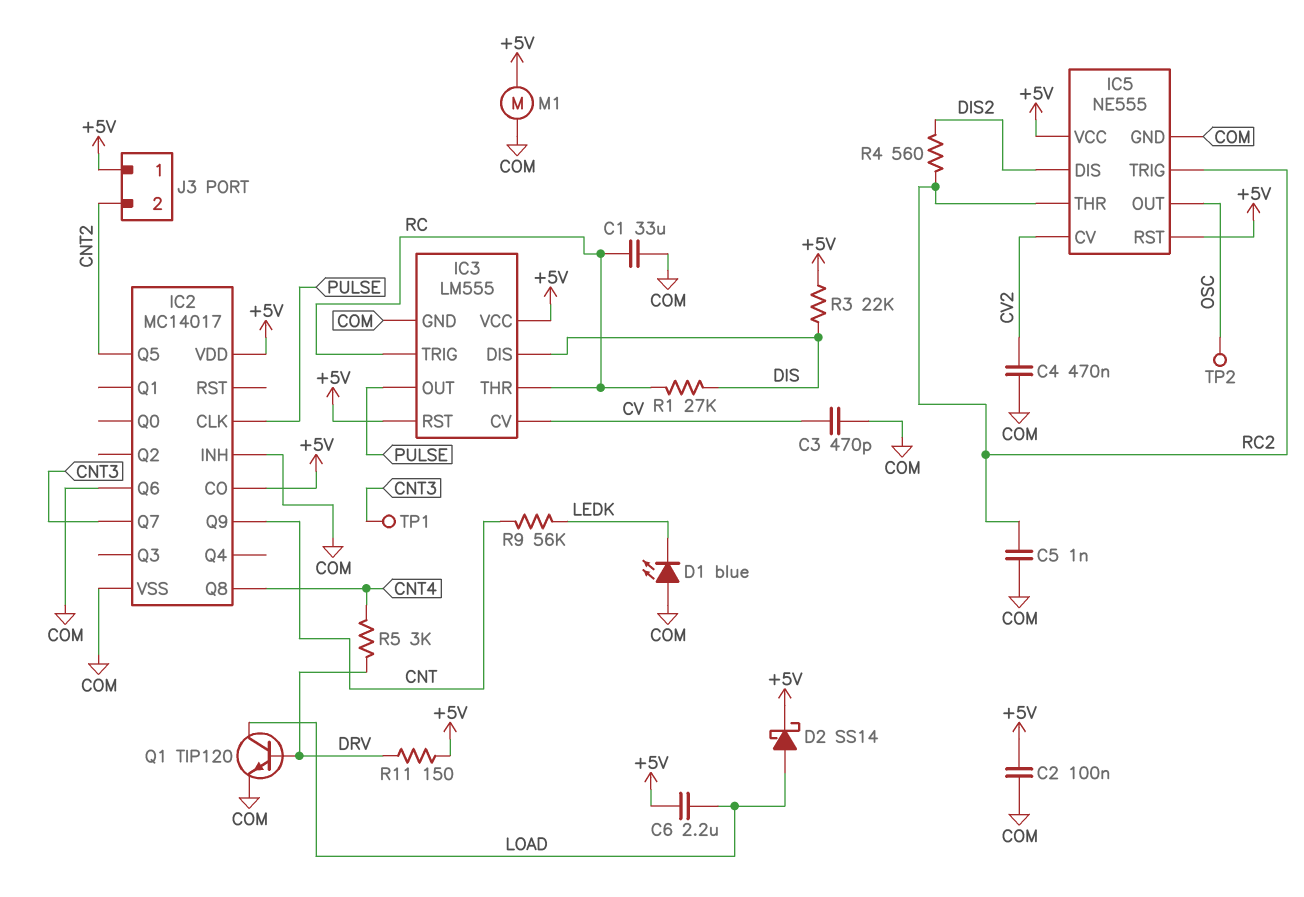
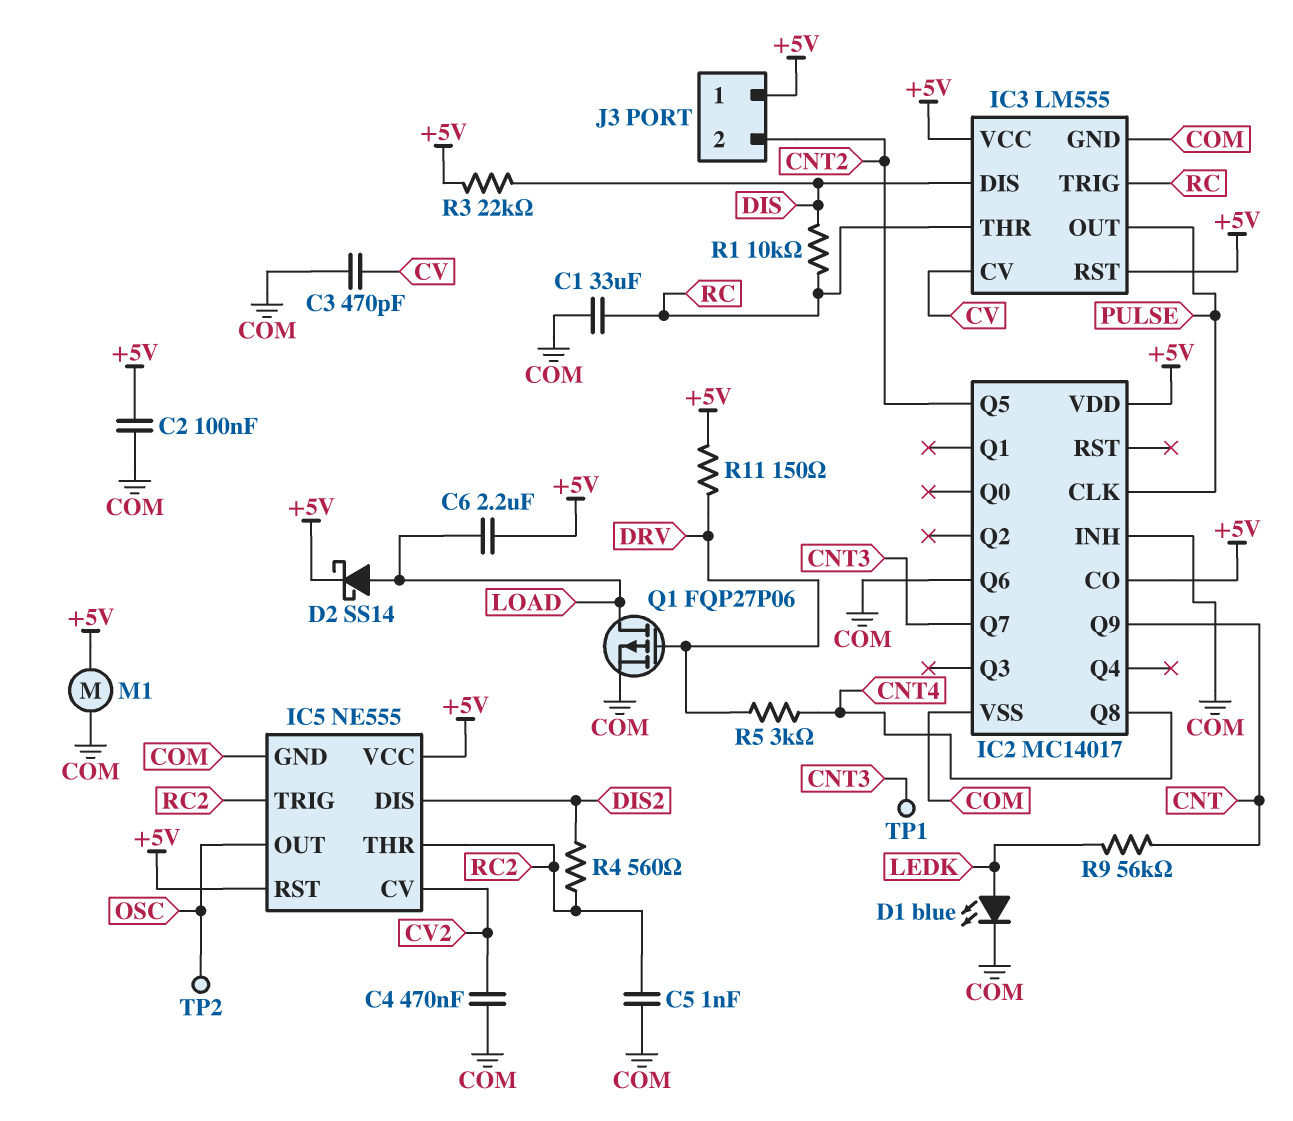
D1: LED blue (A COM, K LEDK) -> LED blue (A LEDK, K COM)
Q1: NPN TIP120 (B DRV, C LOAD, E COM) -> PMOS FQP27P06 (G DRV, D LOAD, S COM)
R1: 27k (DIS, RC) -> 10k (DIS, RC)

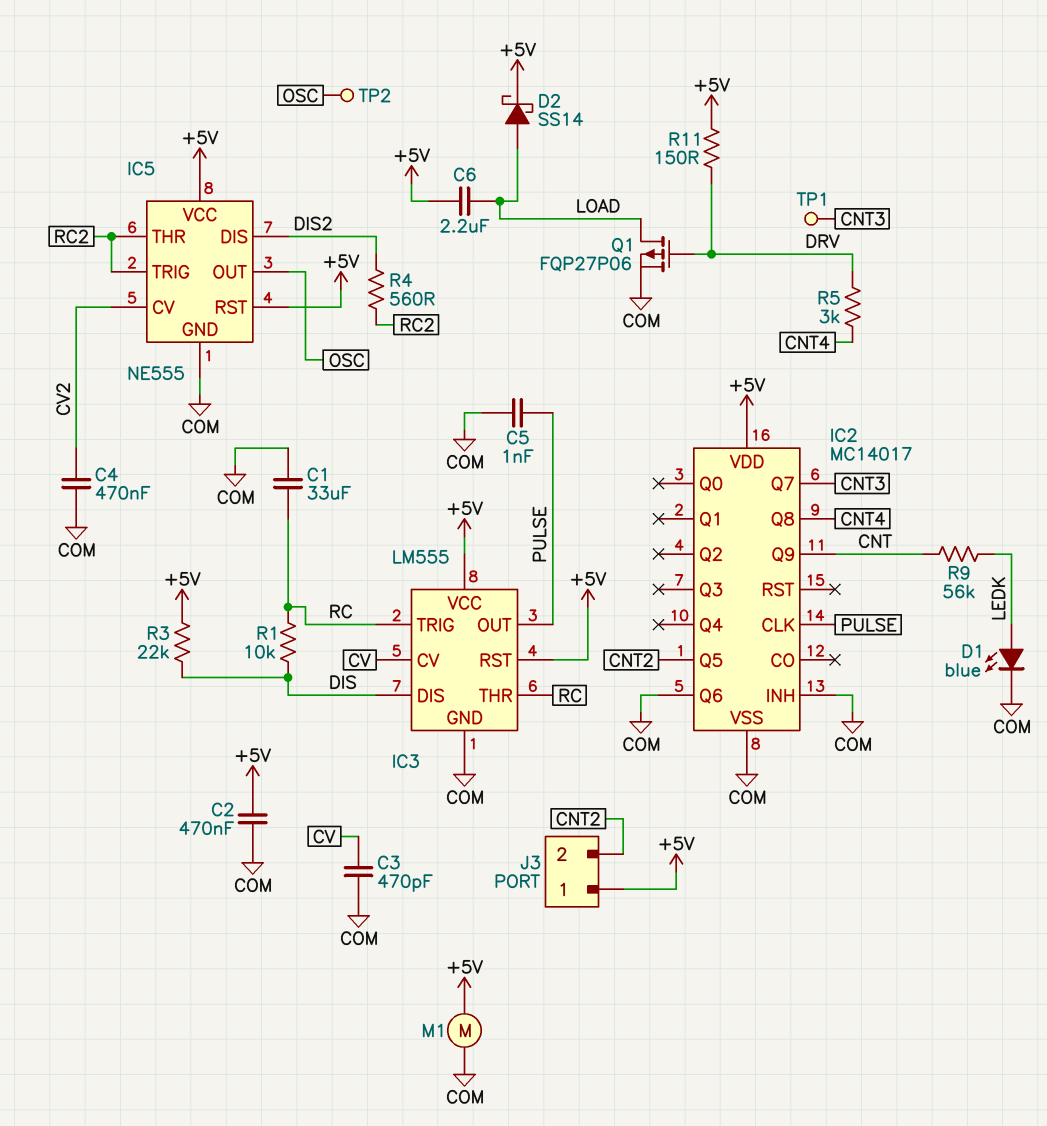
C2: 100nF (+5V, COM) -> 470nF (+5V, COM)
C5: 1nF (COM, RC2) -> 1nF (COM, PULSE)
IC2 pin CO: +5V -> none

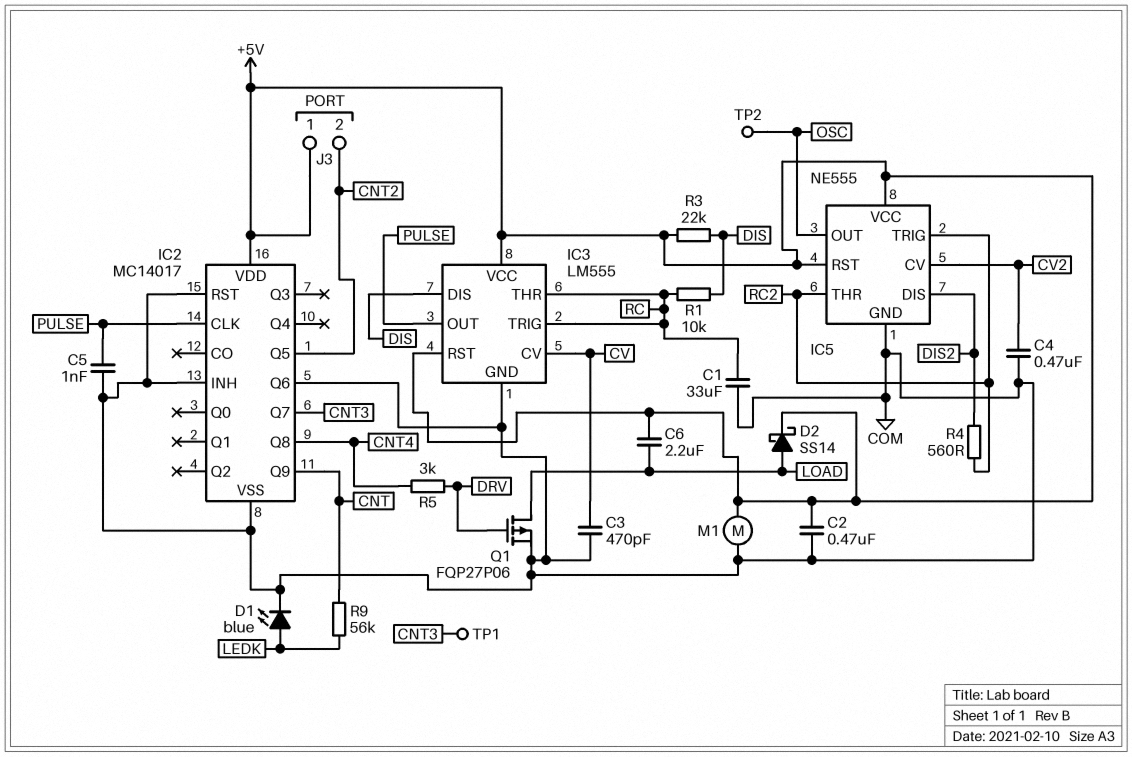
IC2 pin RST: none -> COM
R11: 150 (+5V, DRV) -> none

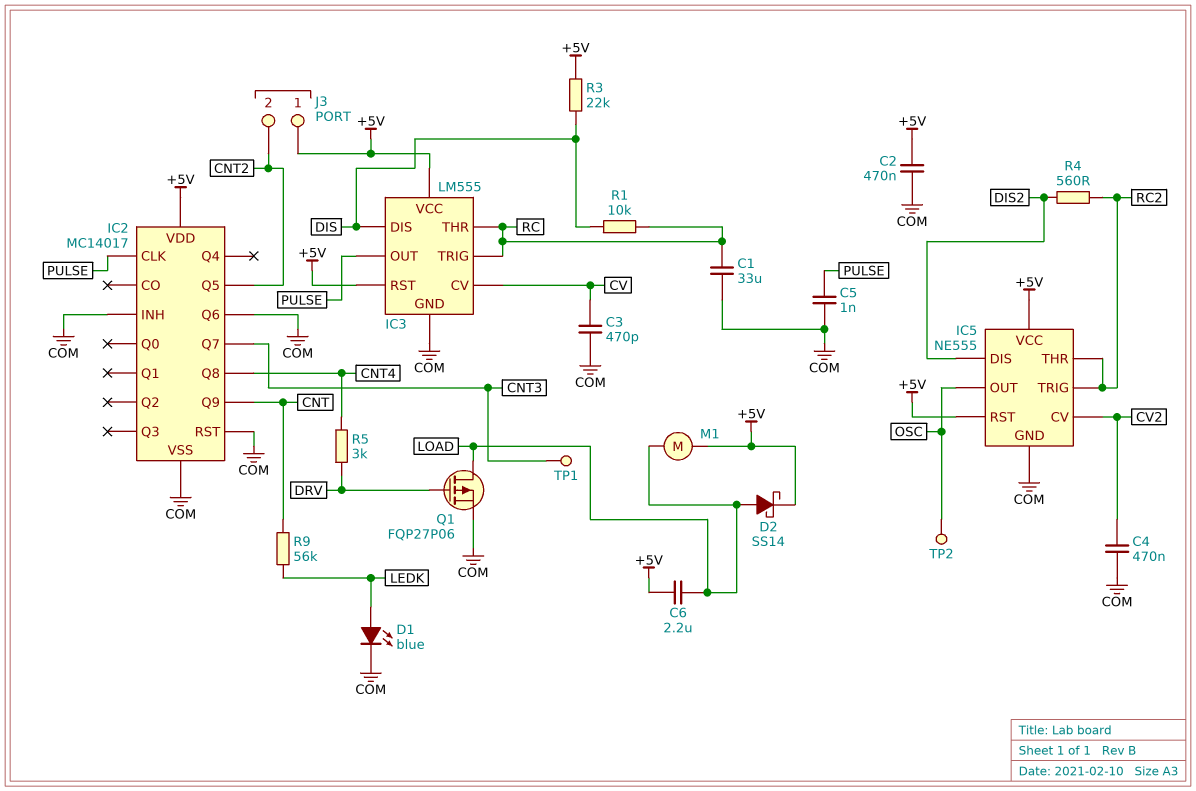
M1: motor (+5V, COM) -> motor (+5V, LOAD)

